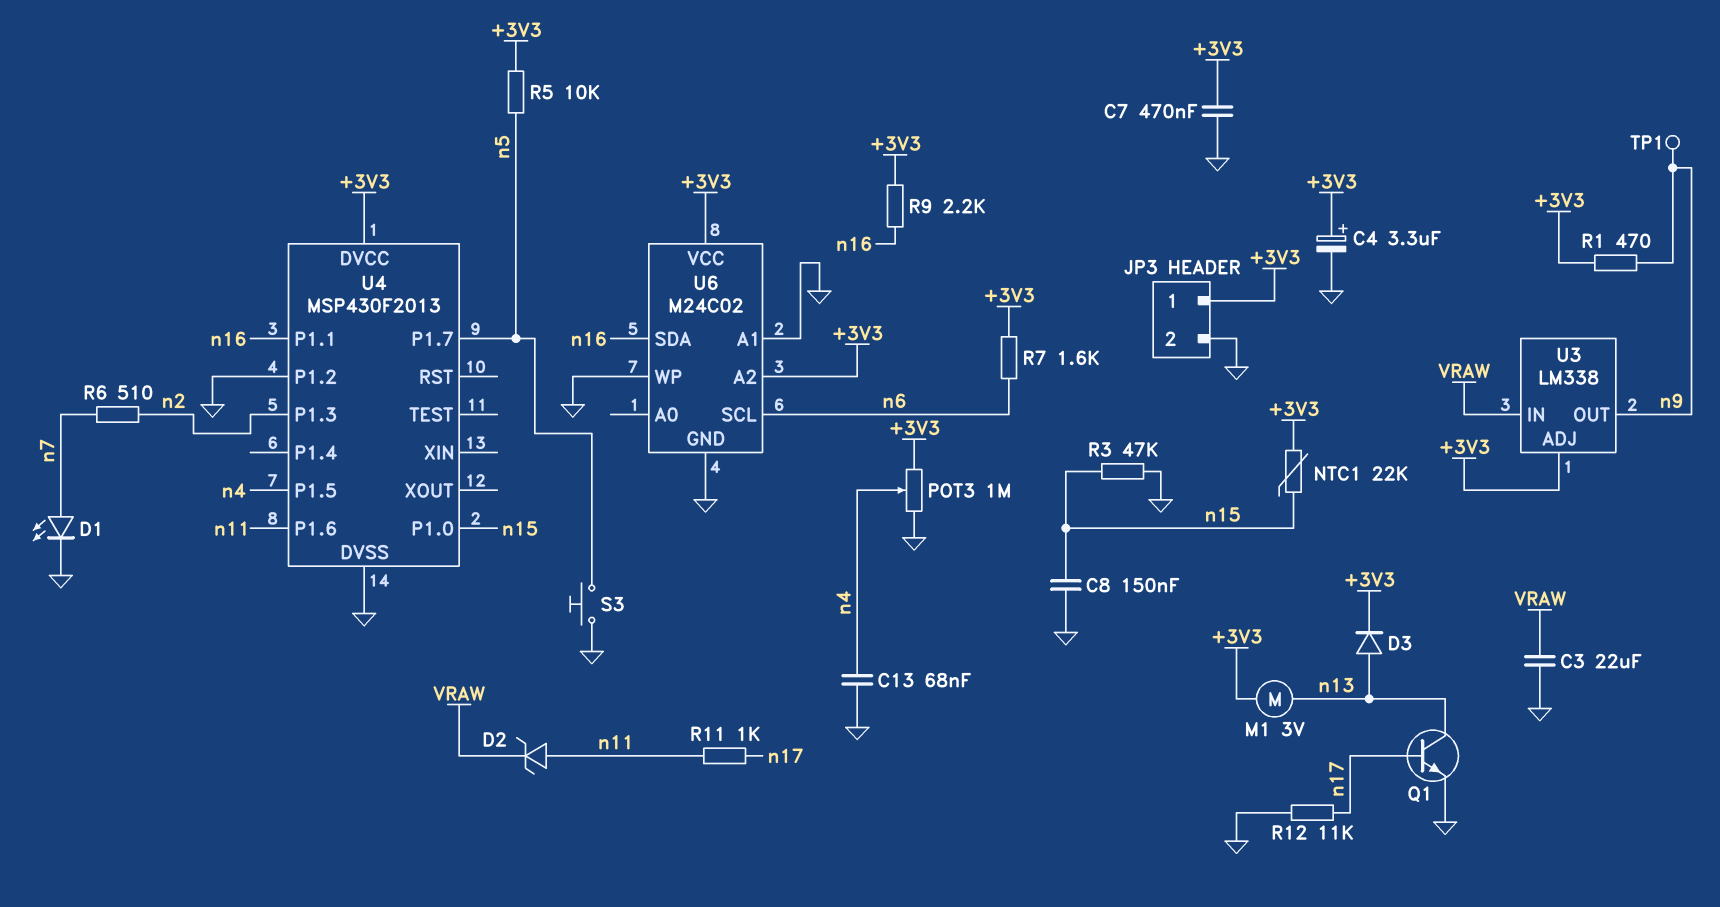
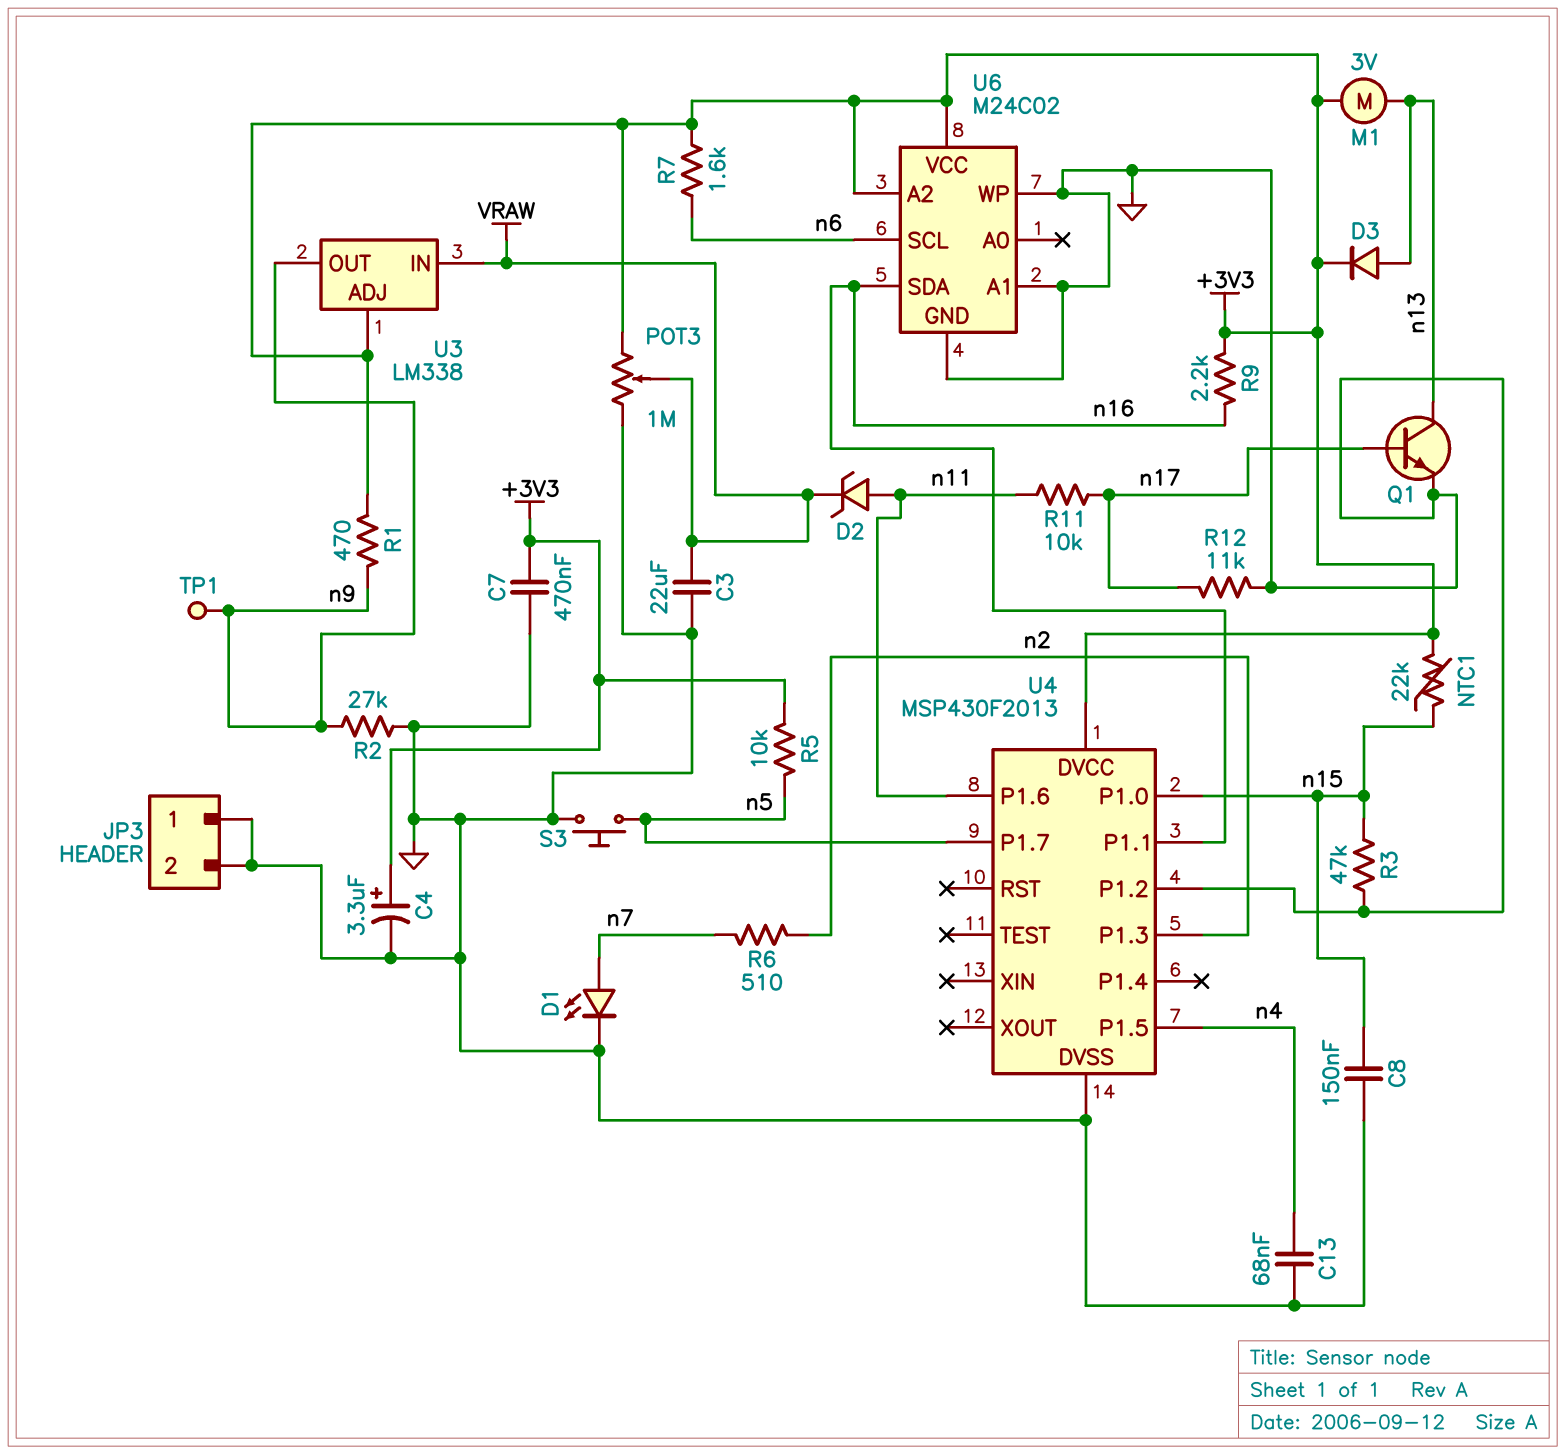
JP3 pin 1: +3V3 -> GND
POT3: 1M (+3V3, GND, wiper n4) -> 1M (+3V3, GND, wiper VRAW)
R2: none -> 27k (GND, n9)
R11: 1k (n11, n17) -> 10k (n11, n17)

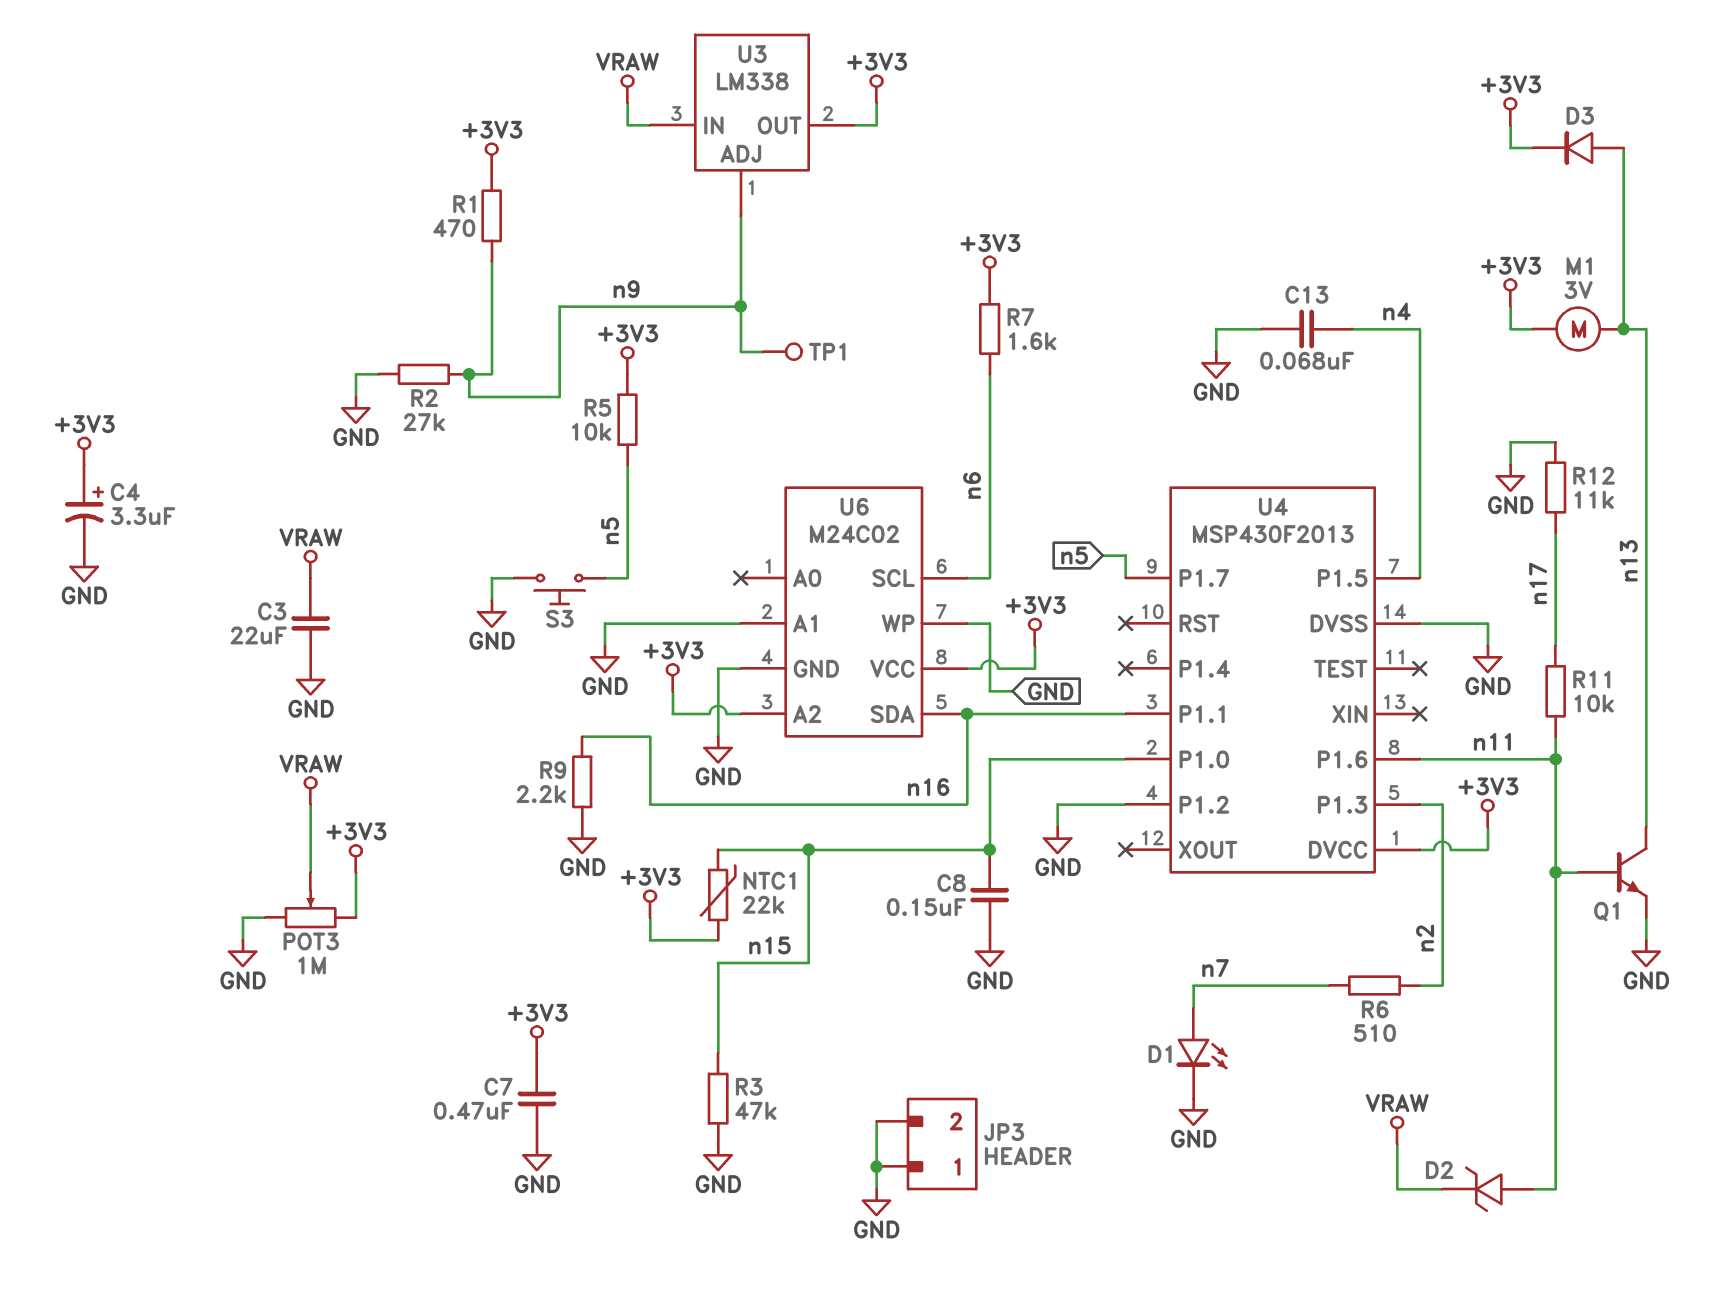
Q1: NPN (B n17, C n13, E GND) -> NPN (B n11, C n13, E GND)
R9: 2.2k (+3V3, n16) -> 2.2k (GND, n16)
U3 pin ADJ: +3V3 -> n9
U3 pin OUT: n9 -> +3V3

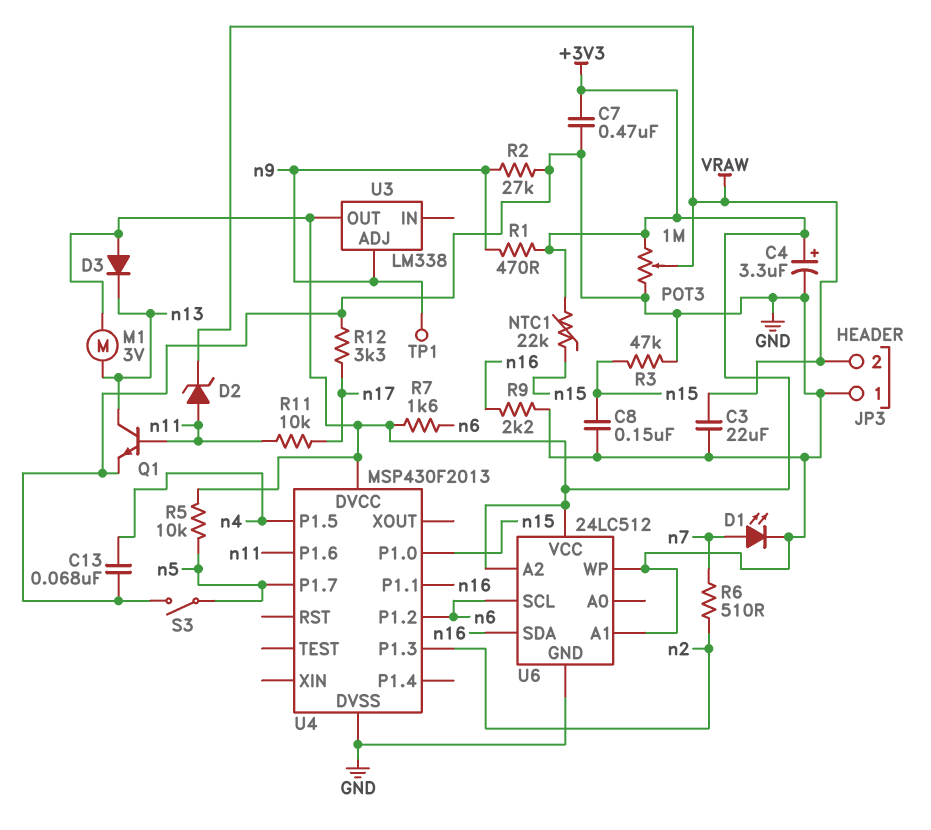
D3: diode (A n13, K +3V3) -> diode (A +3V3, K n13)
JP3 pin 2: GND -> VRAW
R12: 11k (GND, n17) -> 3.3k (GND, n17)
S3: button (GND, n5) -> switch (GND, n5)
U3 pin IN: VRAW -> none
U4 pin P1.2: GND -> n6
U6: M24C02 -> 24LC512

